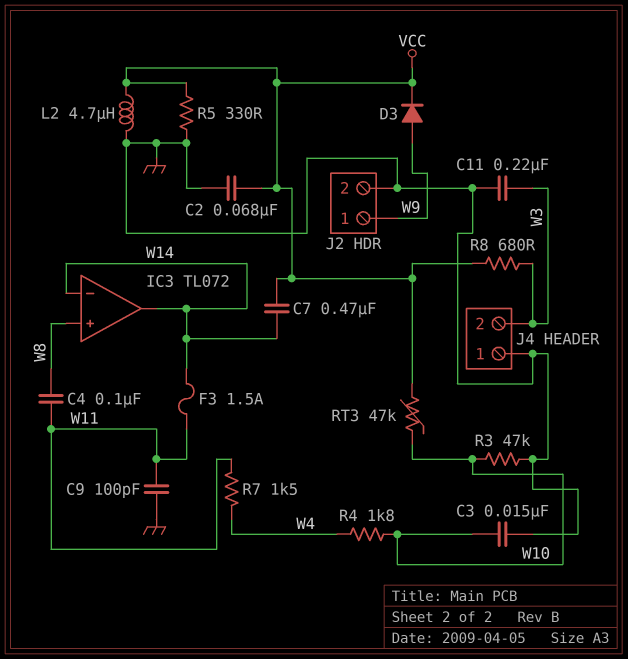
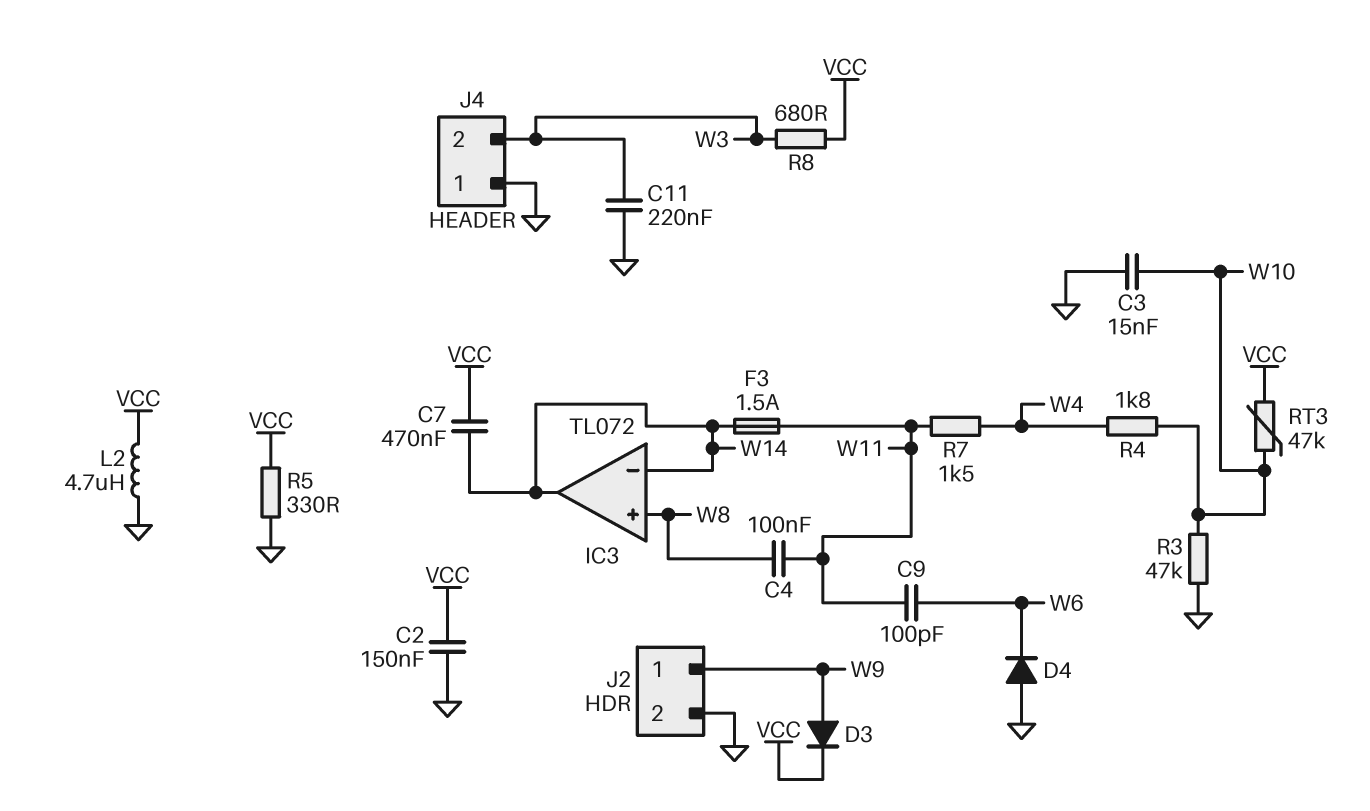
C2: 68nF (GND, VCC) -> 150nF (GND, VCC)
C9: 100pF (GND, W11) -> 100pF (W6, W11)
D4: none -> diode (A GND, K W6)

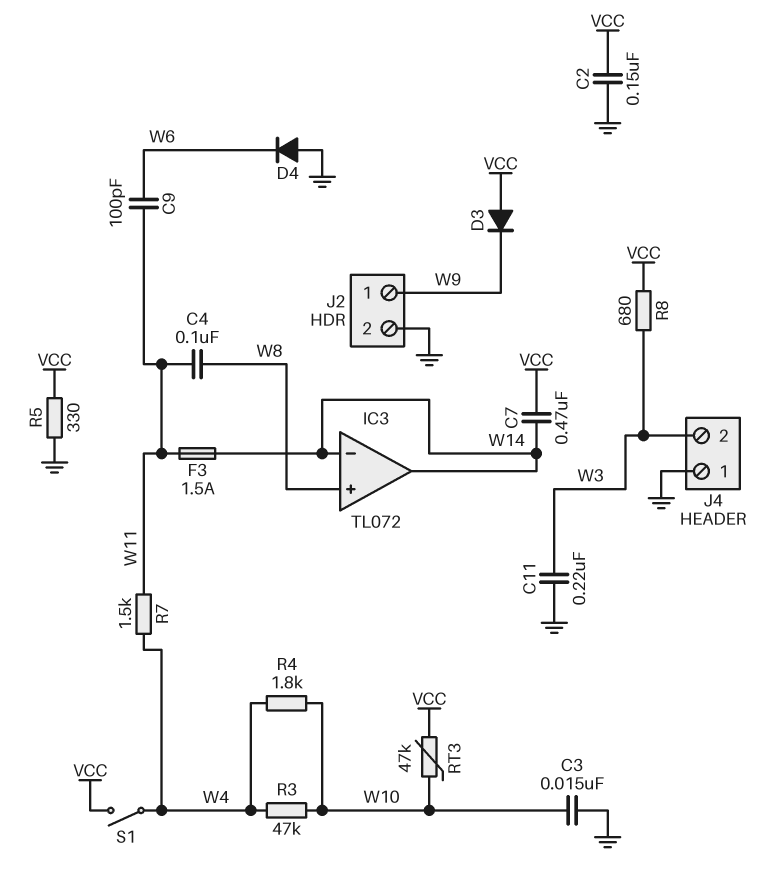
D3: diode (A W9, K VCC) -> diode (A VCC, K W9)
L2: 4.7uH (GND, VCC) -> none
R3: 47k (GND, W10) -> 47k (W4, W10)
S1: none -> switch (VCC, W4)

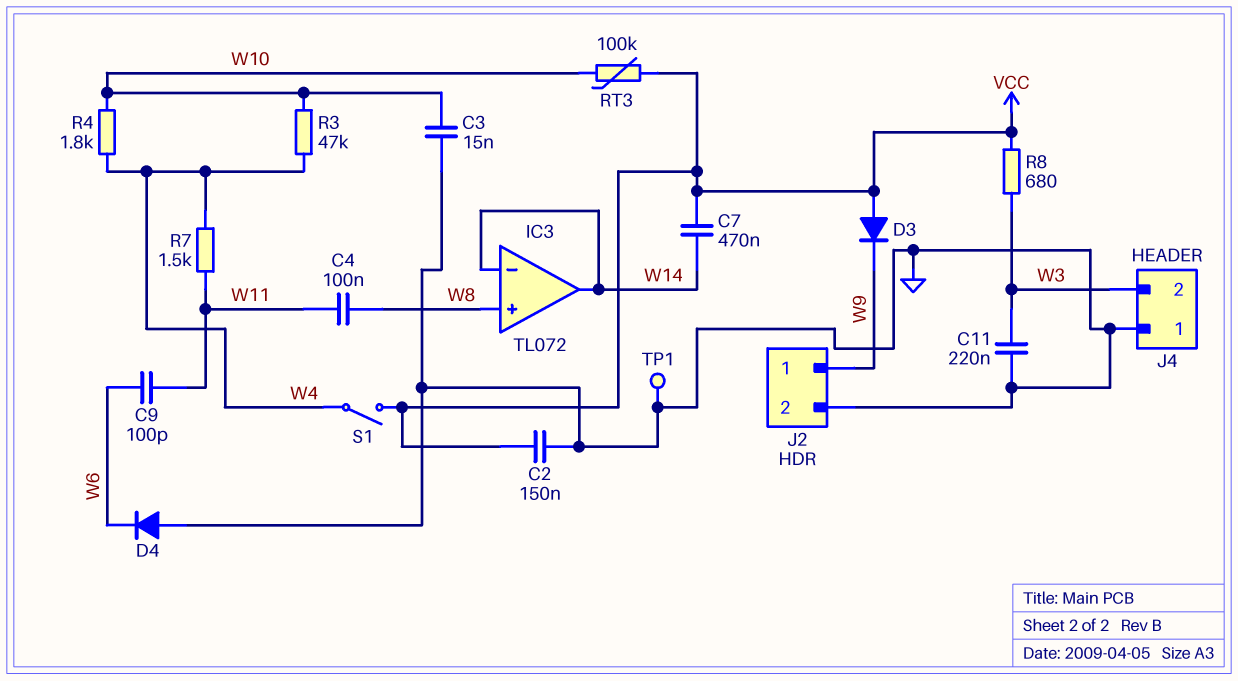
F3: 1.5A (W11, W14) -> none
R5: 330 (GND, VCC) -> none
RT3: 47k (VCC, W10) -> 100k (VCC, W10)
TP1: none -> test point (GND)

